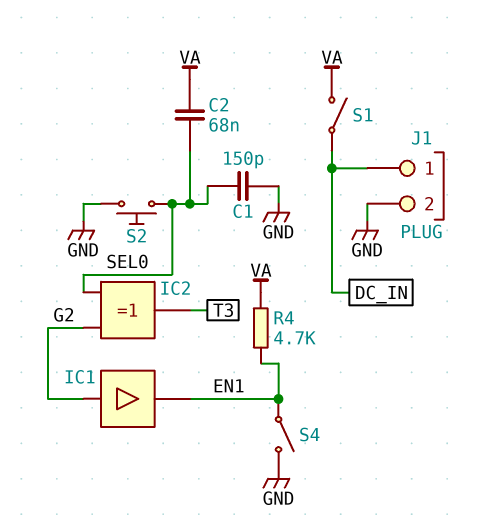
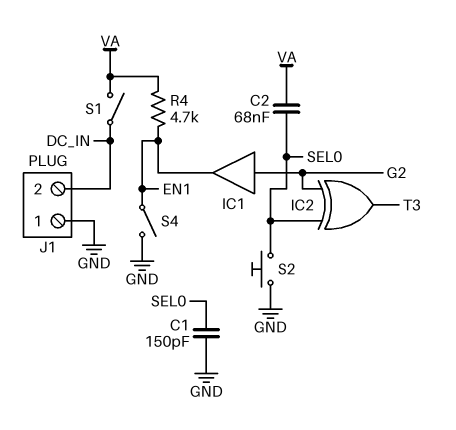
J1 pin 1: DC_IN -> GND
J1 pin 2: GND -> DC_IN

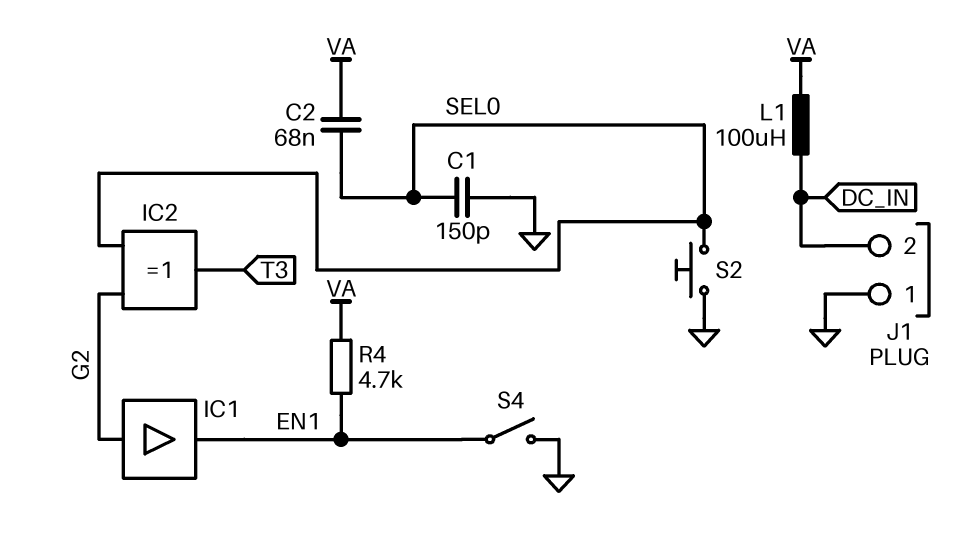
L1: none -> 100uH (DC_IN, VA)
S1: switch (DC_IN, VA) -> none

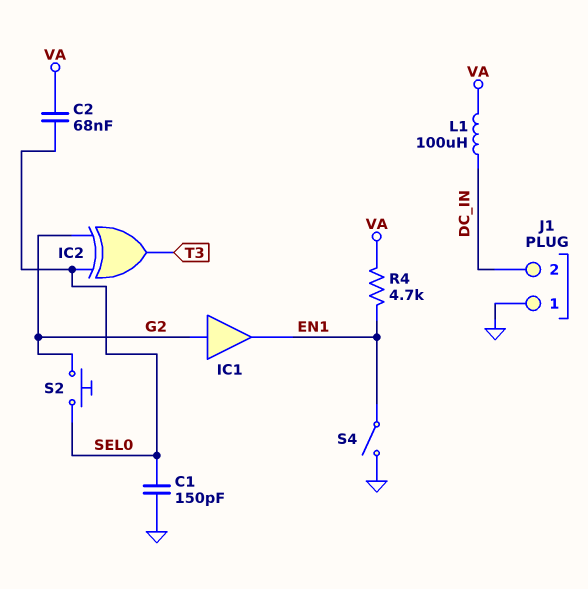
S2: button (GND, SEL0) -> button (G2, SEL0)

